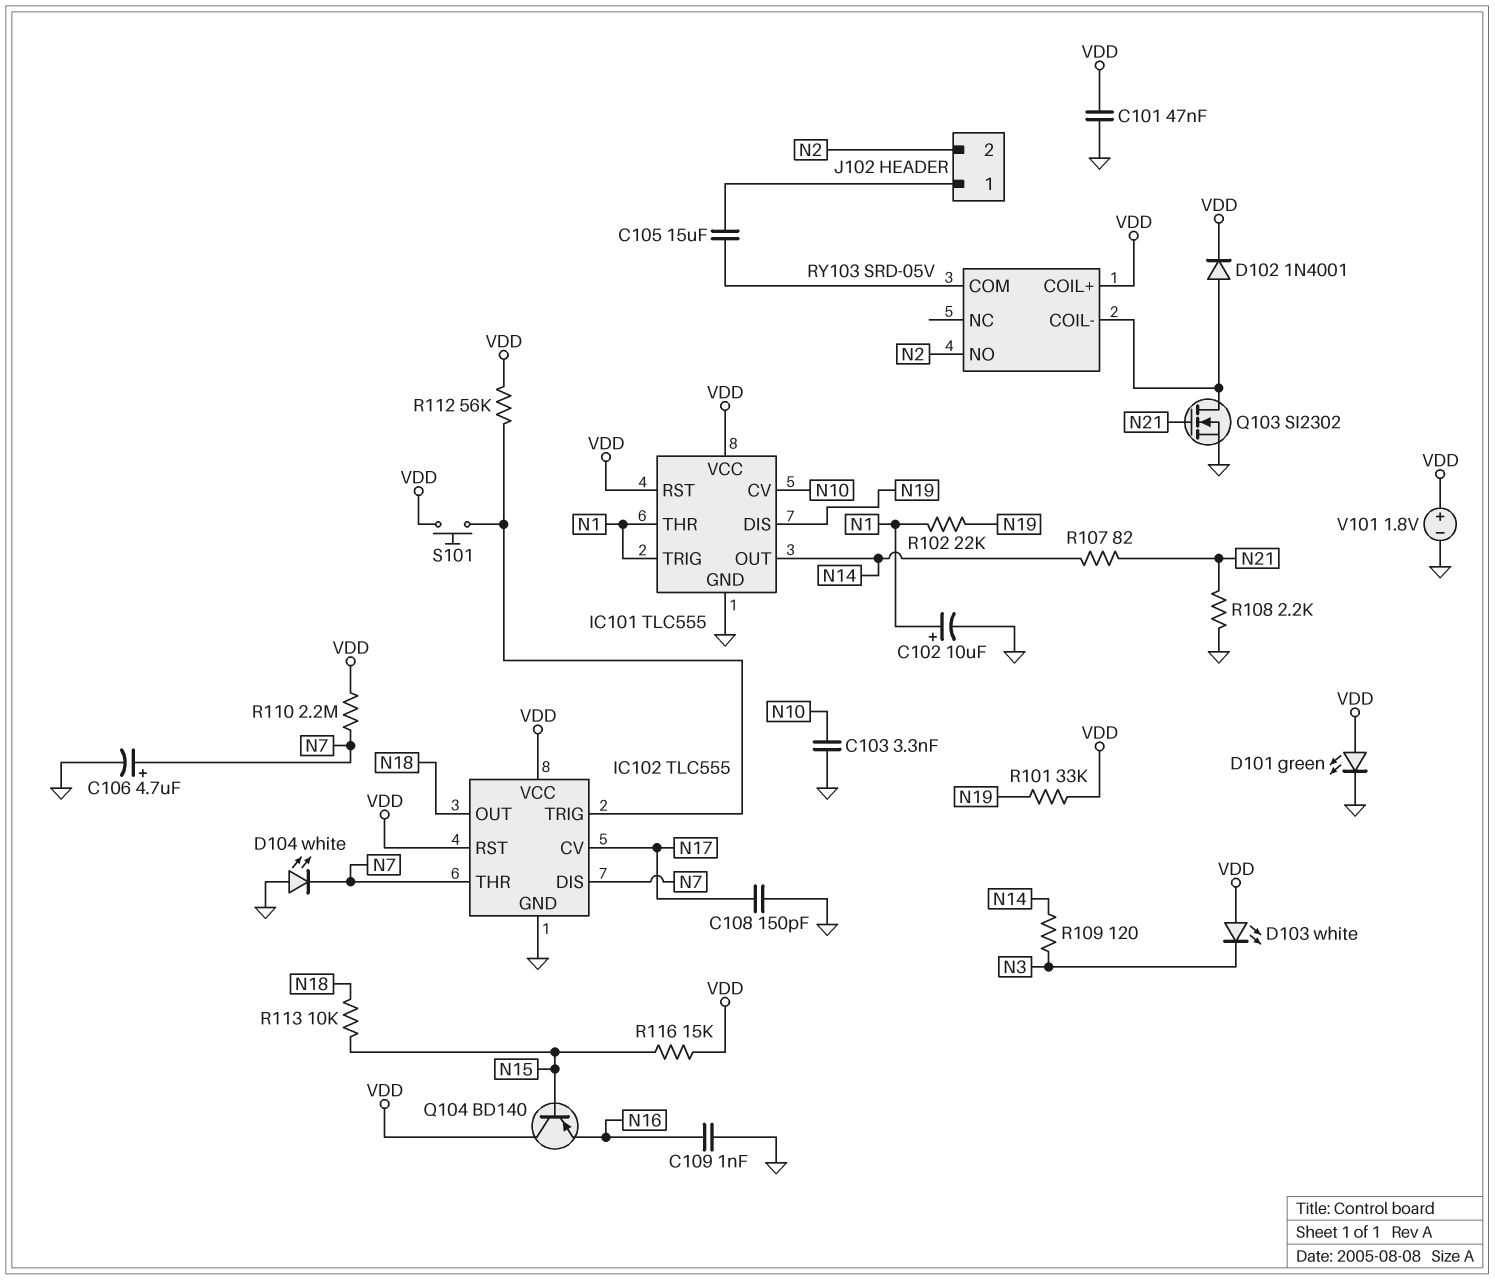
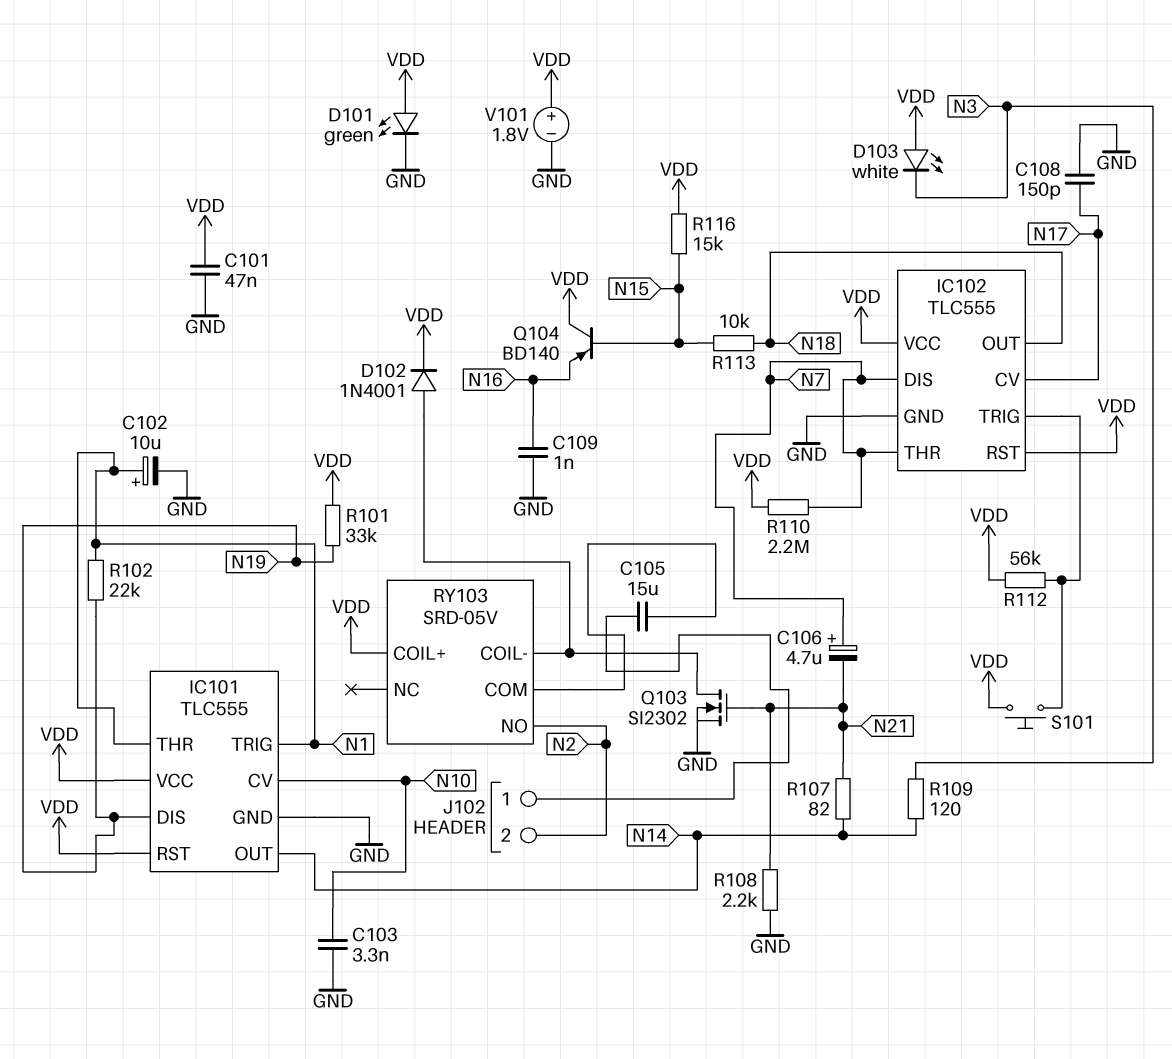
C106: 4.7uF (plus N7, minus GND) -> 4.7uF (plus N7, minus N21)
D104: LED white (A GND, K N7) -> none

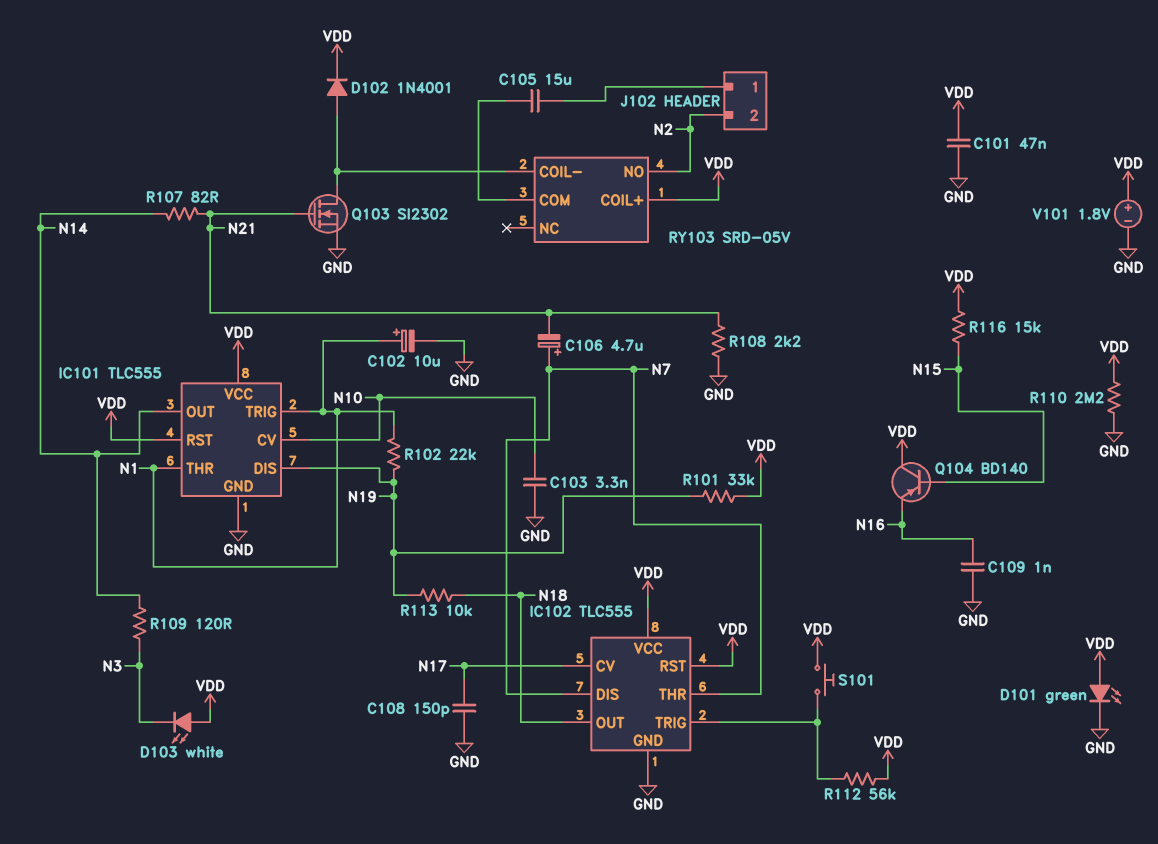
R110: 2.2M (N7, VDD) -> 2.2M (GND, VDD)
R113: 10k (N15, N18) -> 10k (N18, N19)

